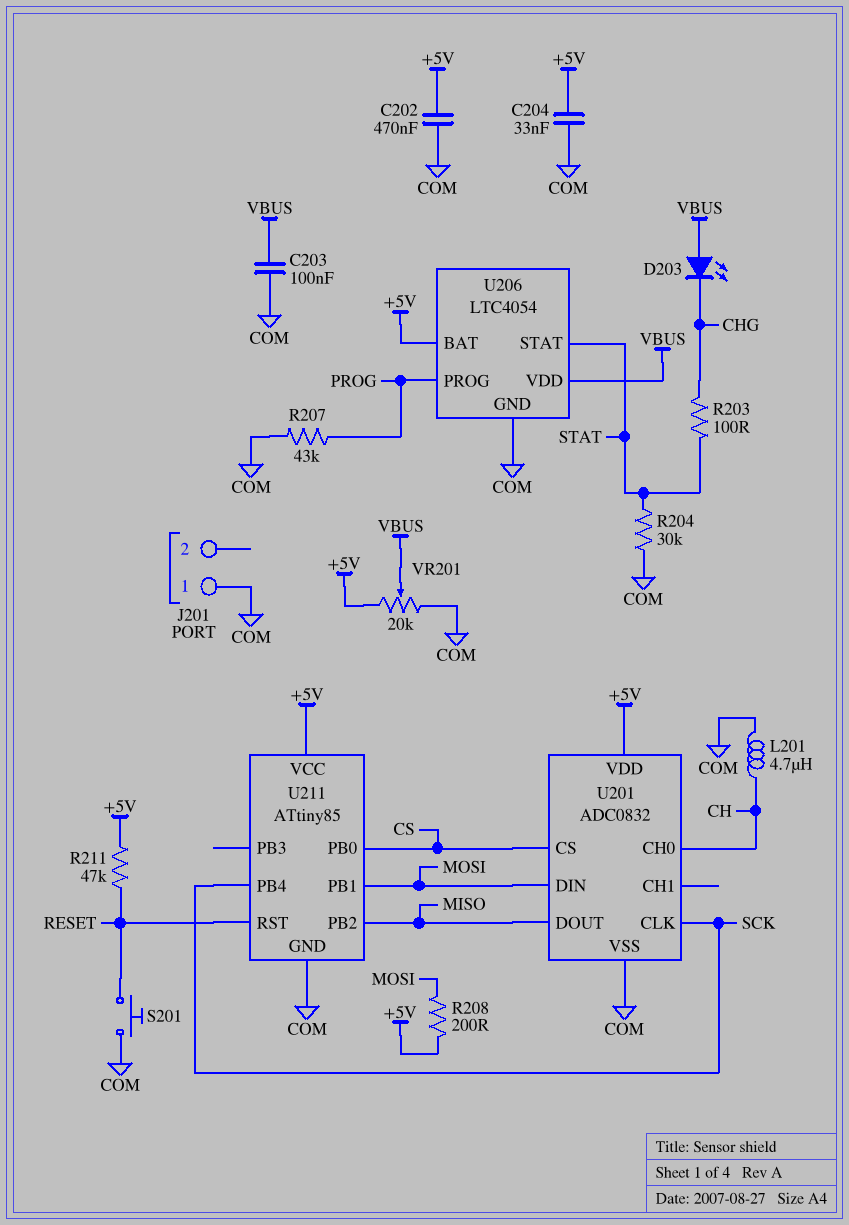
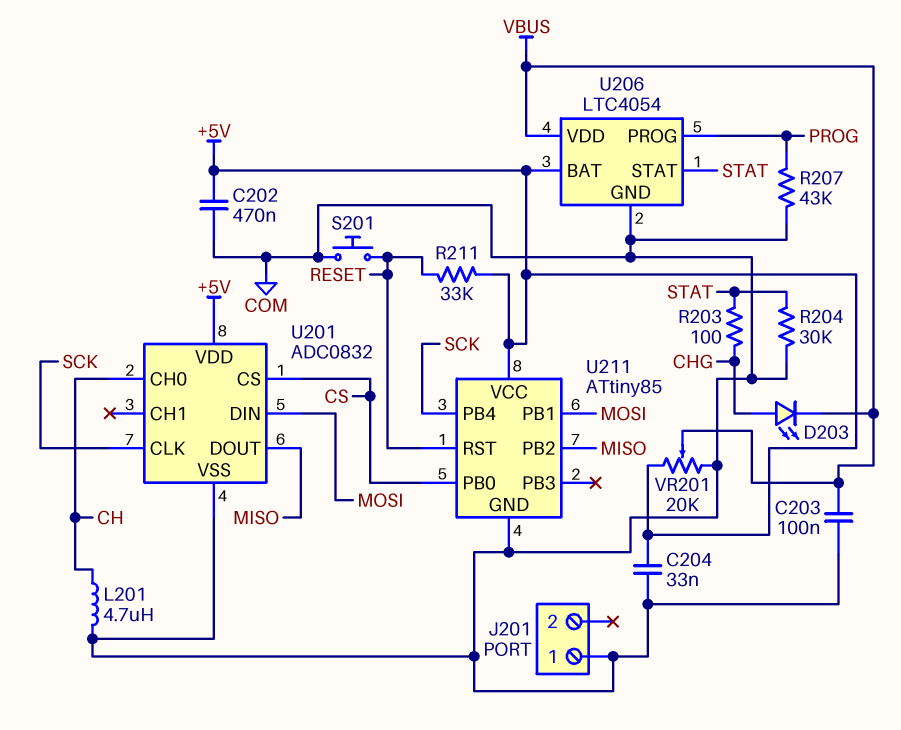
D203: LED (A VBUS, K CHG) -> LED (A CHG, K VBUS)
R208: 200 (+5V, MOSI) -> none
R211: 47k (+5V, RESET) -> 33k (+5V, RESET)

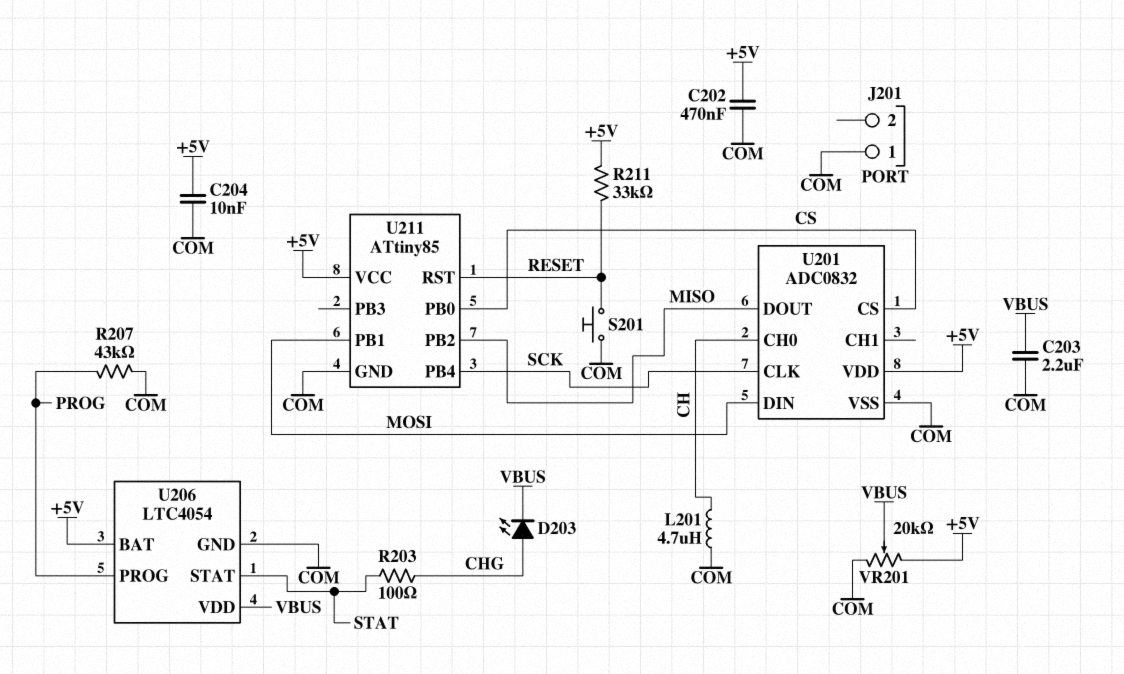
C203: 100nF (COM, VBUS) -> 2.2uF (COM, VBUS)
C204: 33nF (+5V, COM) -> 10nF (+5V, COM)
R204: 30k (COM, STAT) -> none

